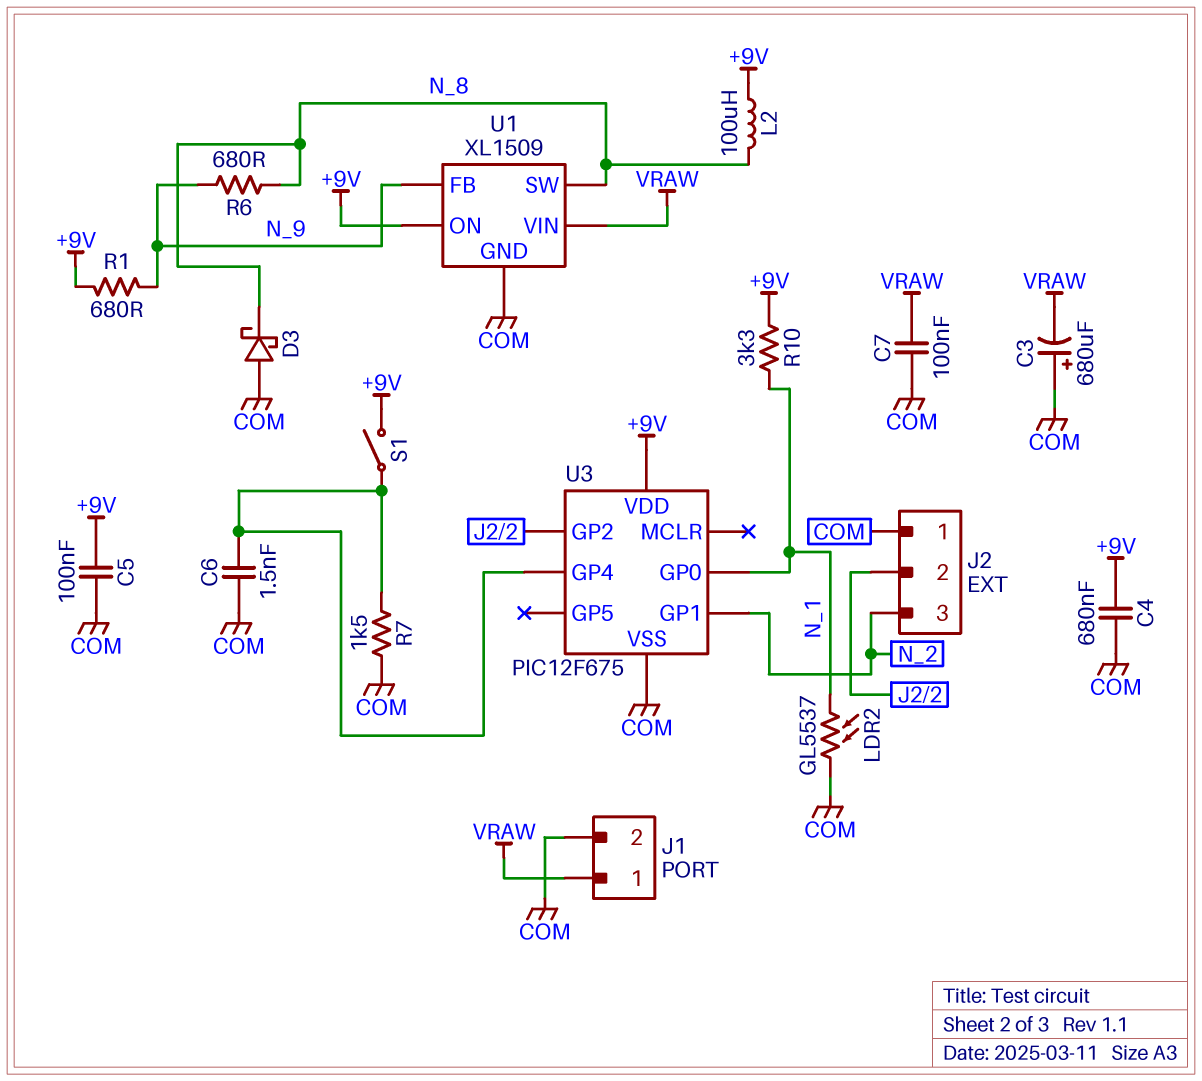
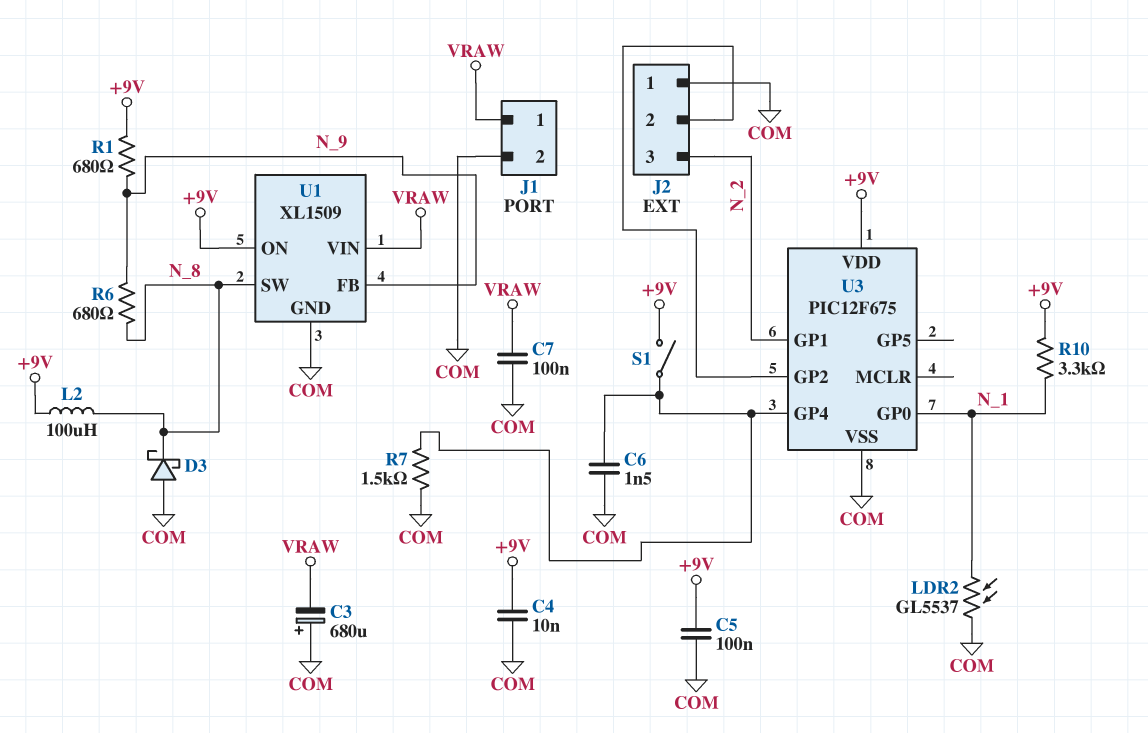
C4: 680nF (+9V, COM) -> 10nF (+9V, COM)

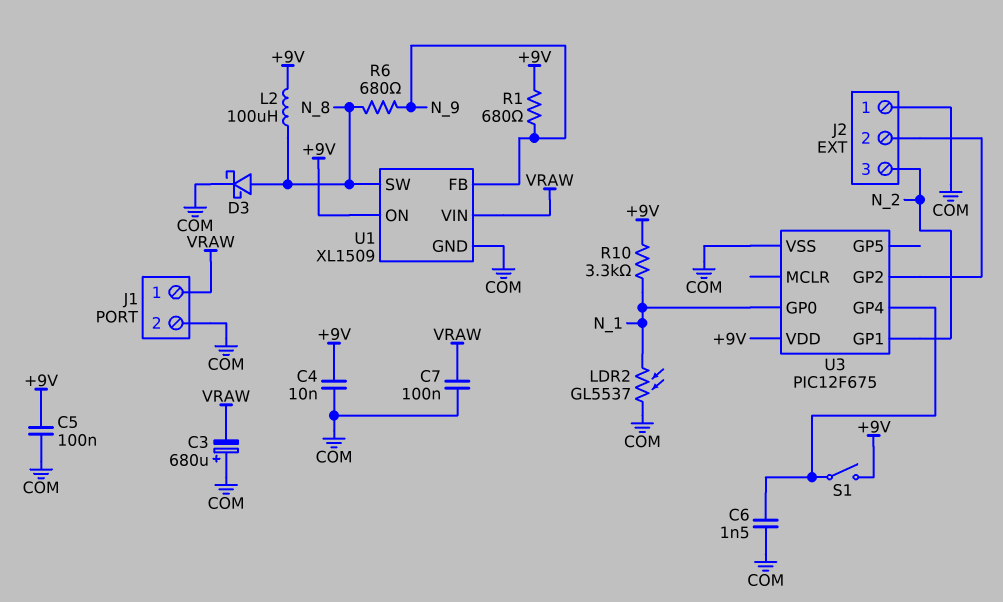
D3: schottky (A COM, K N_8) -> schottky (A N_8, K COM)
R7: 1.5k (COM, U3/GP4) -> none

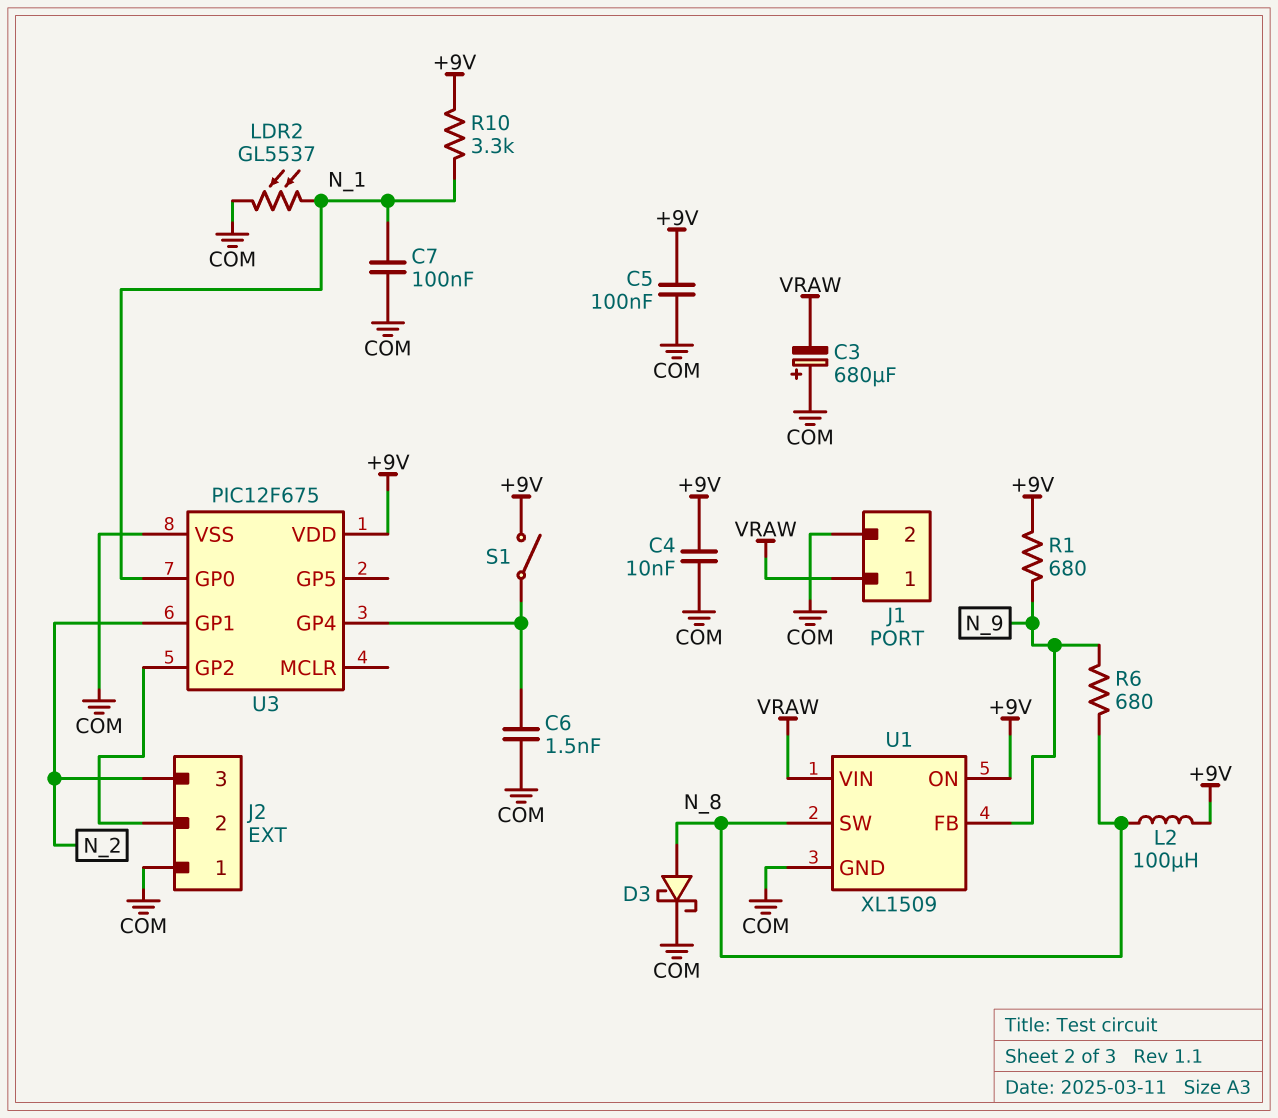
C7: 100nF (COM, VRAW) -> 100nF (COM, N_1)

